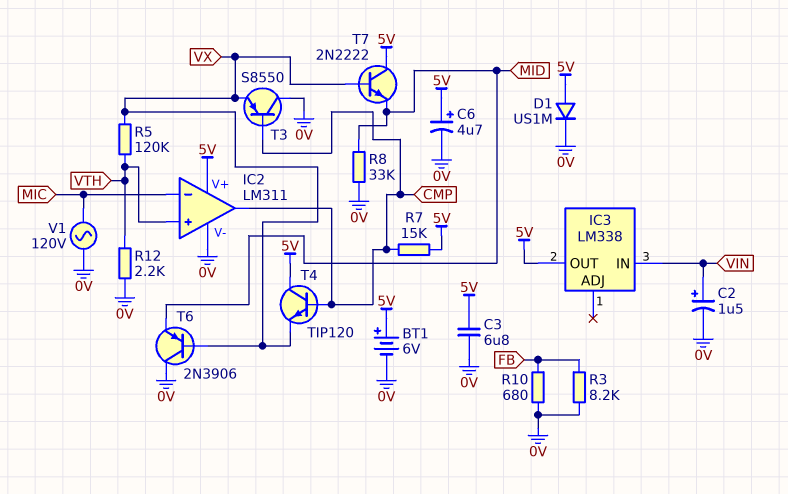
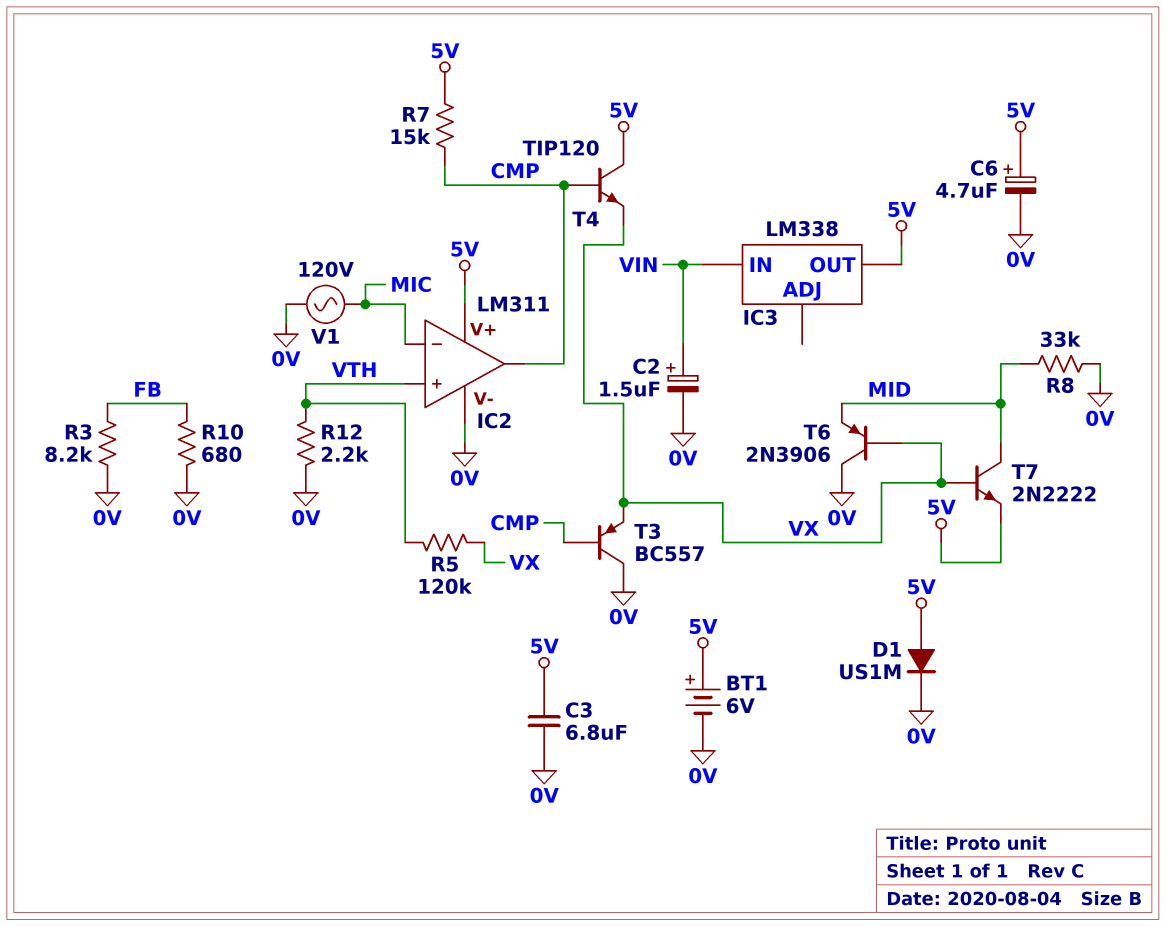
T3: PNP S8550 (B CMP, C 0V, E VX) -> PNP BC557 (B CMP, C 0V, E VX)
T7: NPN 2N2222 (B VX, C 5V, E MID) -> NPN 2N2222 (B VX, C MID, E 5V)

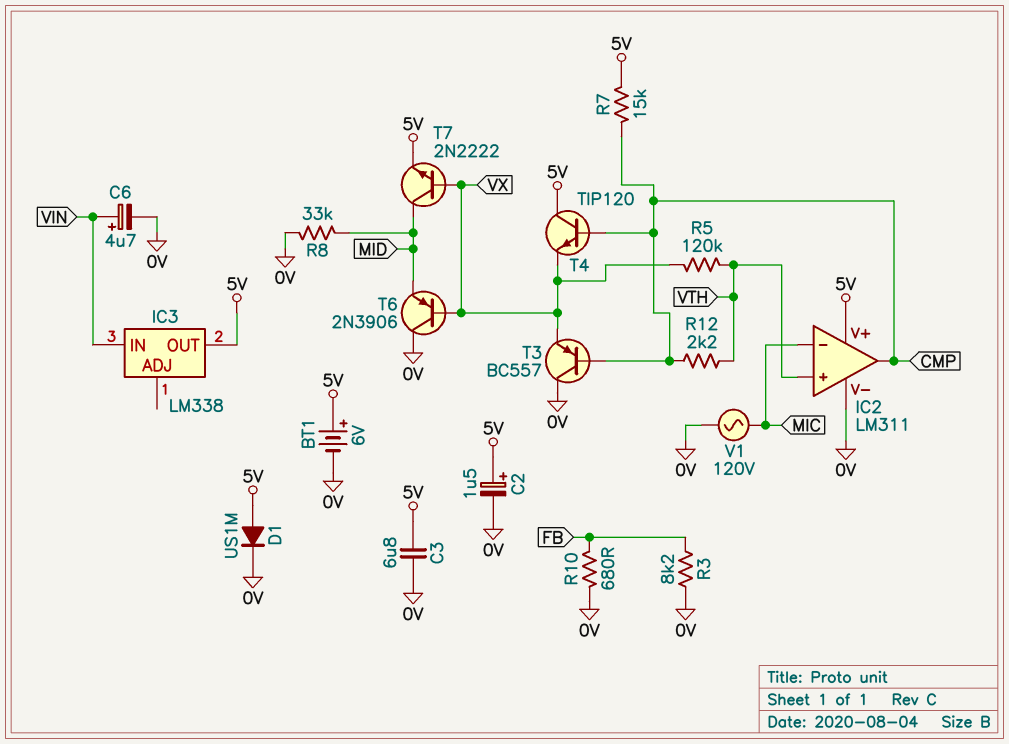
C2: 1.5uF (plus VIN, minus 0V) -> 1.5uF (plus 5V, minus 0V)
C6: 4.7uF (plus 5V, minus 0V) -> 4.7uF (plus VIN, minus 0V)
R12: 2.2k (0V, VTH) -> 2.2k (CMP, VTH)

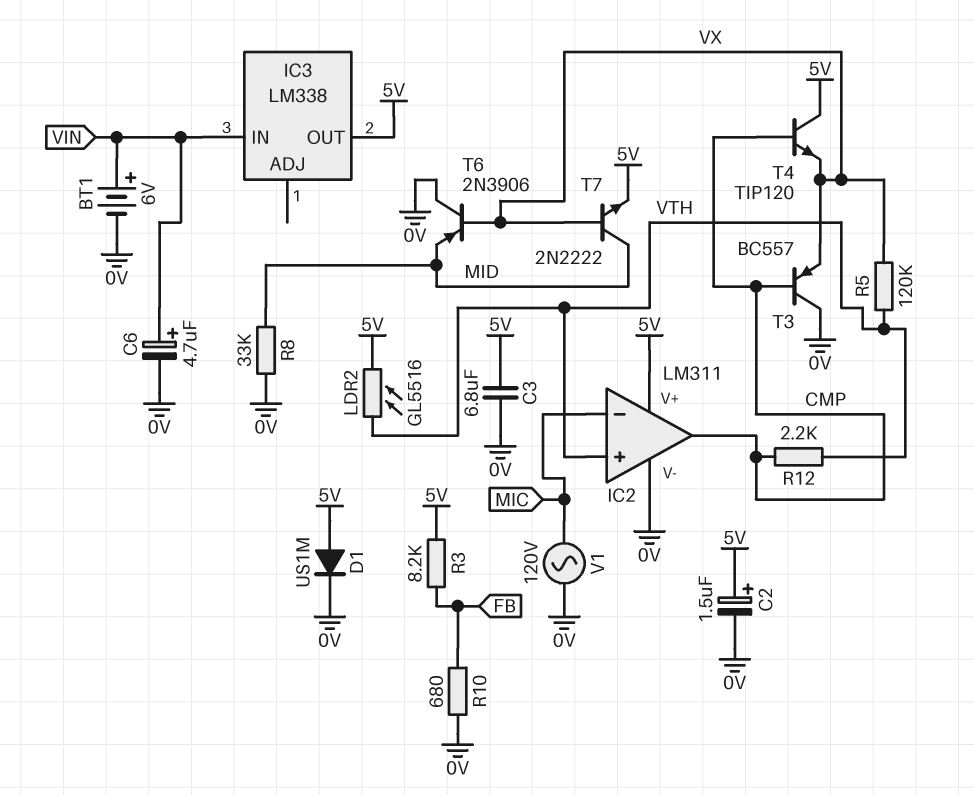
BT1: 6V (plus 5V, minus 0V) -> 6V (plus VIN, minus 0V)
LDR2: none -> GL5516 (5V, VTH)
R3: 8.2k (0V, FB) -> 8.2k (5V, FB)
R7: 15k (5V, CMP) -> none

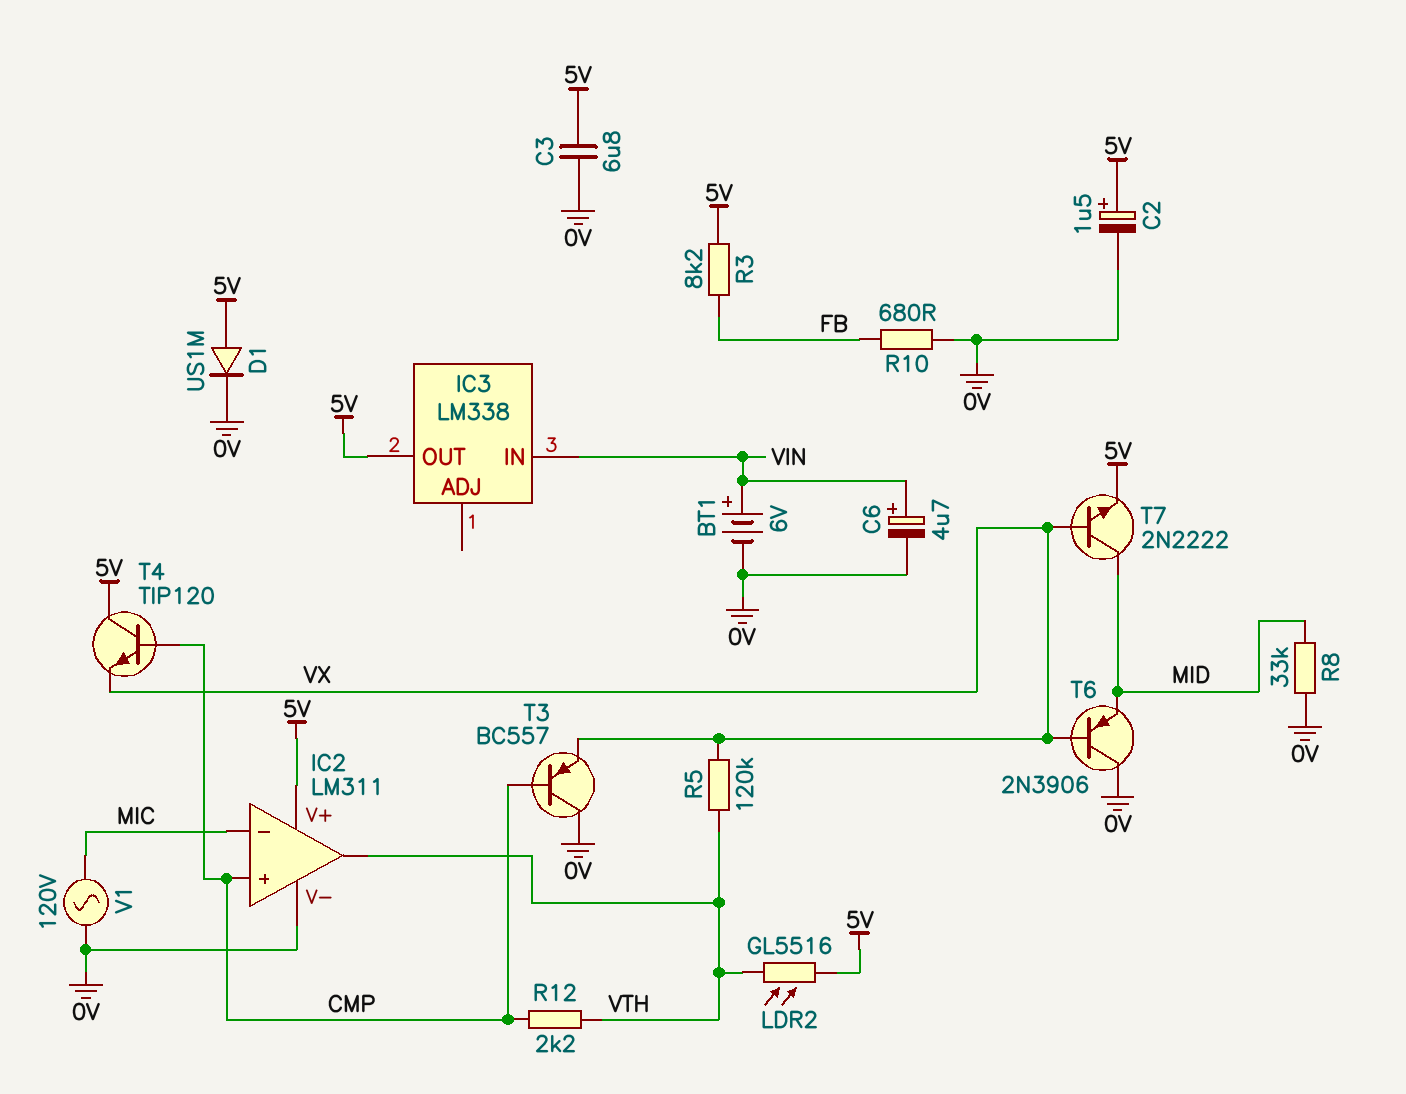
IC2 pin in+: VTH -> CMP
IC2 pin out: CMP -> VTH

